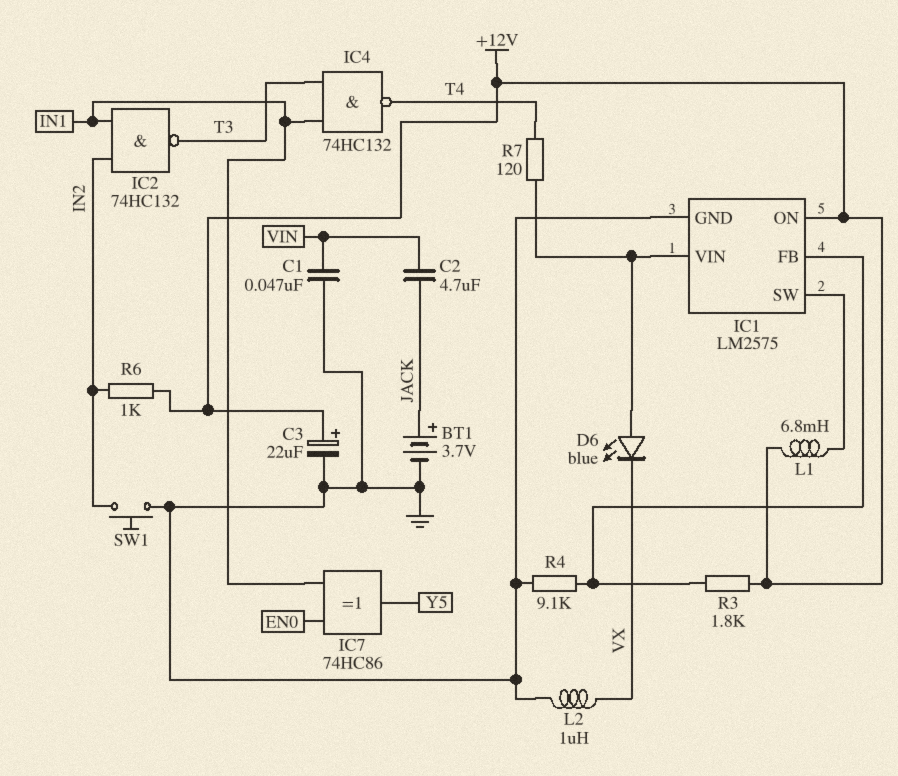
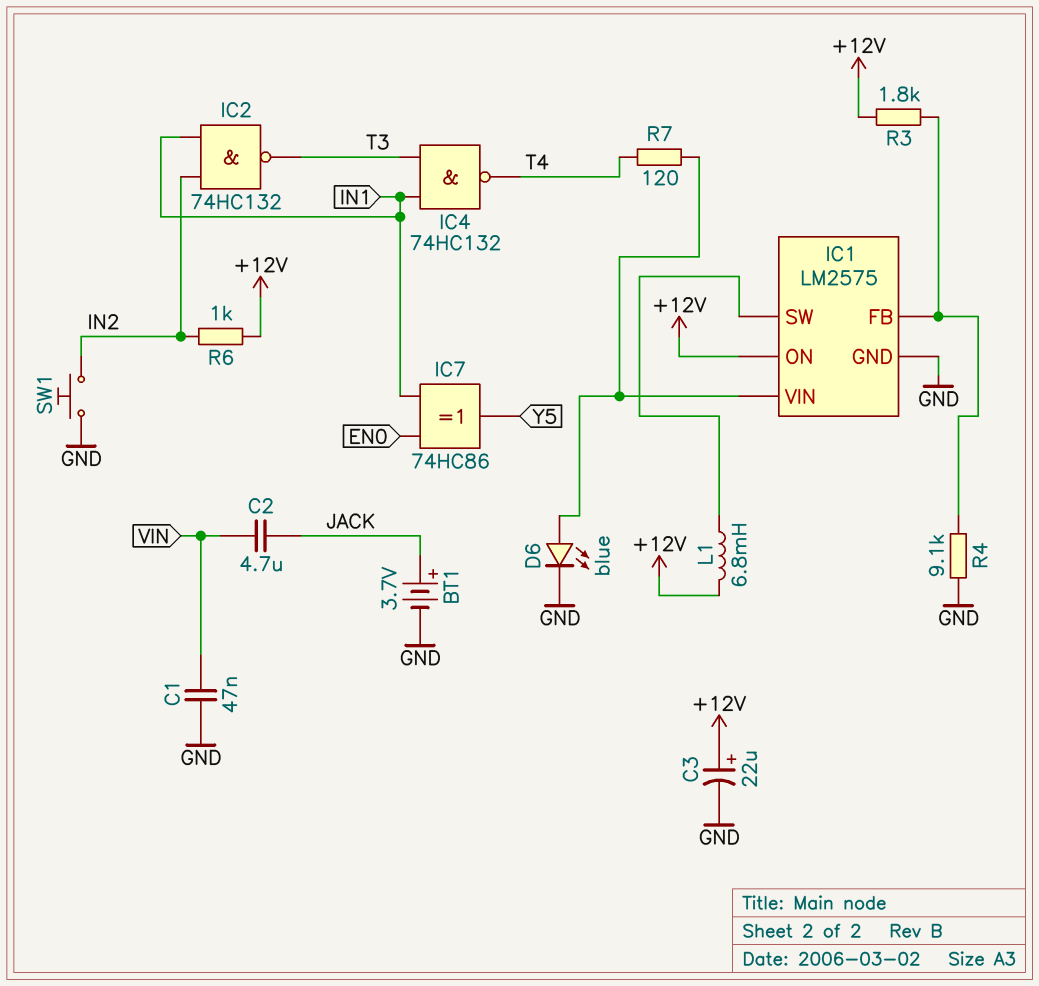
D6: LED blue (A IC1/VIN, K VX) -> LED blue (A IC1/VIN, K GND)
L2: 1uH (GND, VX) -> none

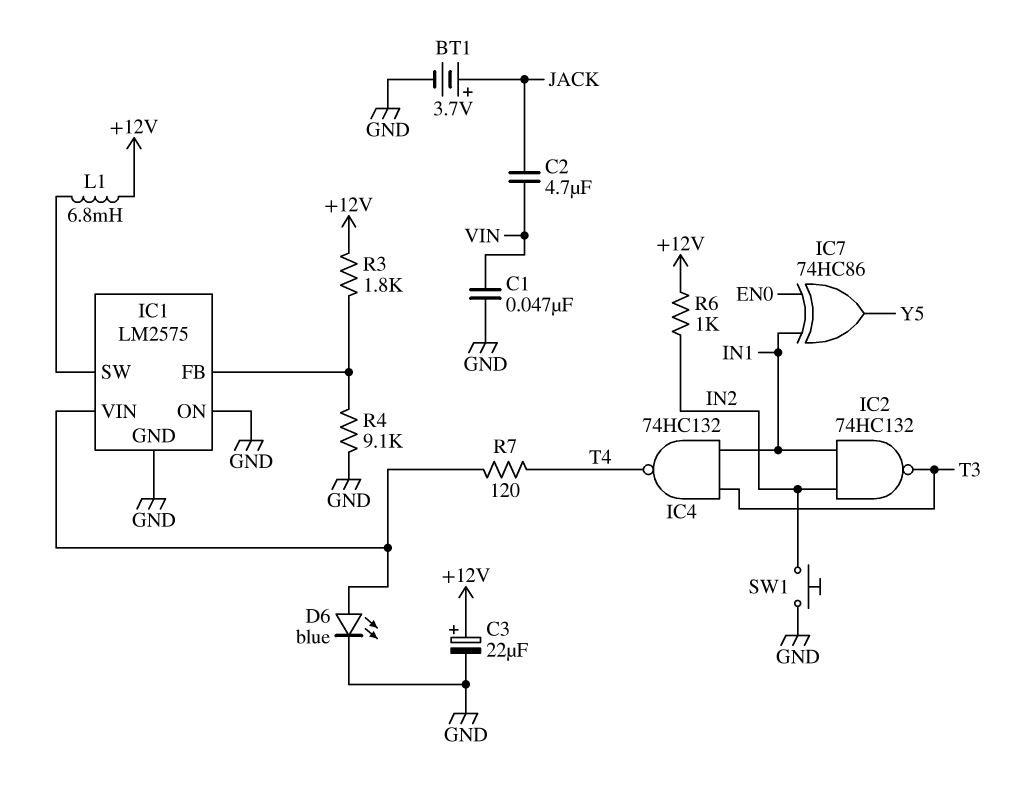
IC1 pin ON: +12V -> GND

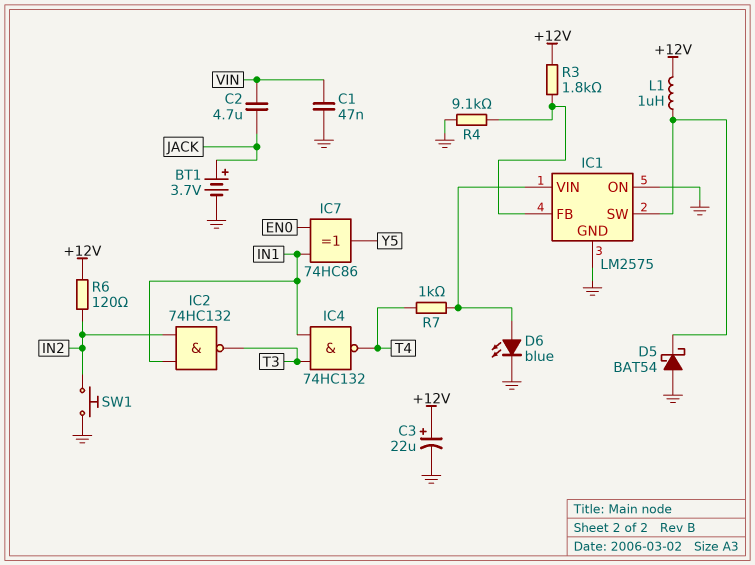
D5: none -> schottky BAT54 (A GND, K IC1/SW)
L1: 6.8mH (+12V, IC1/SW) -> 1uH (+12V, IC1/SW)
R6: 1k (+12V, IN2) -> 120 (+12V, IN2)
R7: 120 (IC1/VIN, T4) -> 1k (IC1/VIN, T4)

